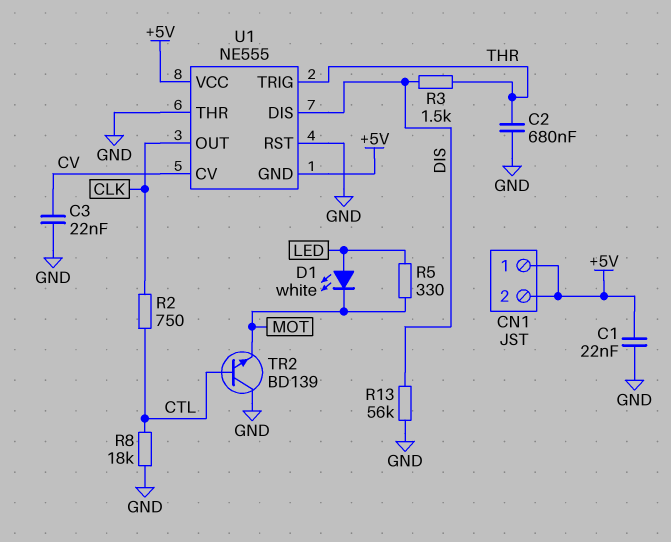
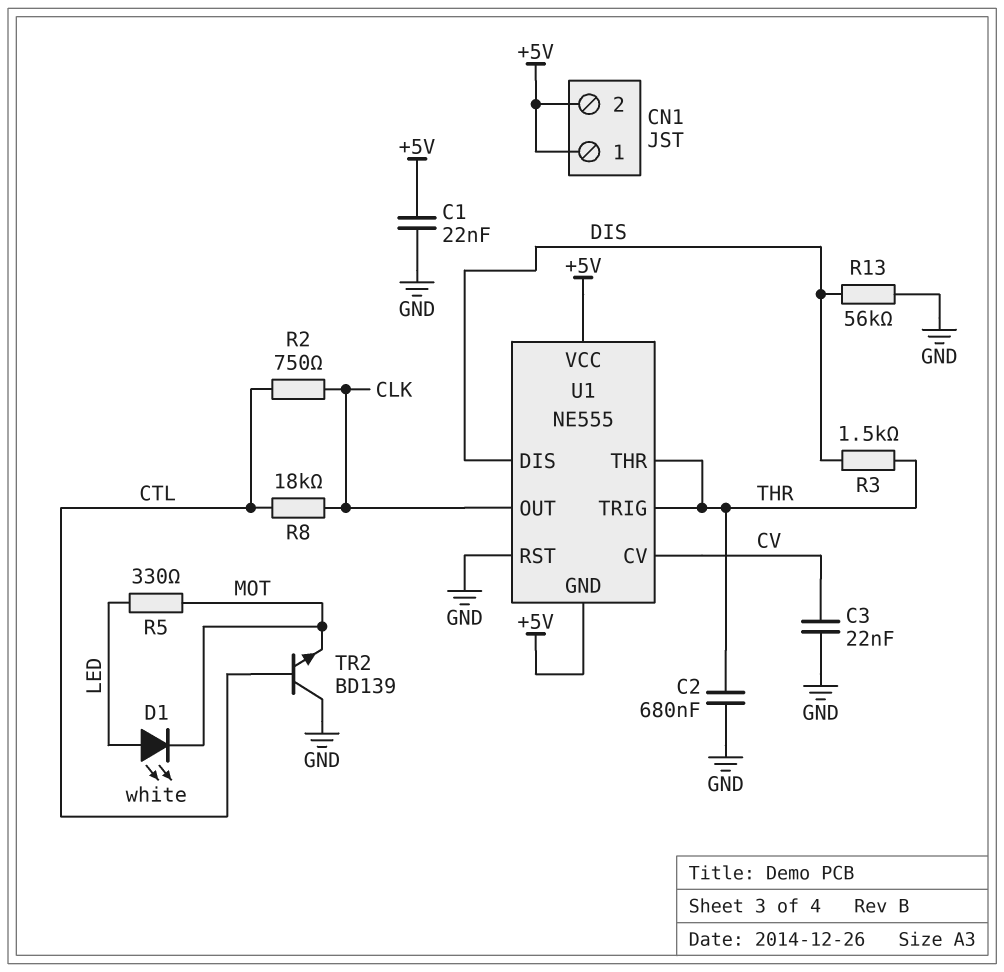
R8: 18k (CTL, GND) -> 18k (CLK, CTL)
U1 pin THR: GND -> THR

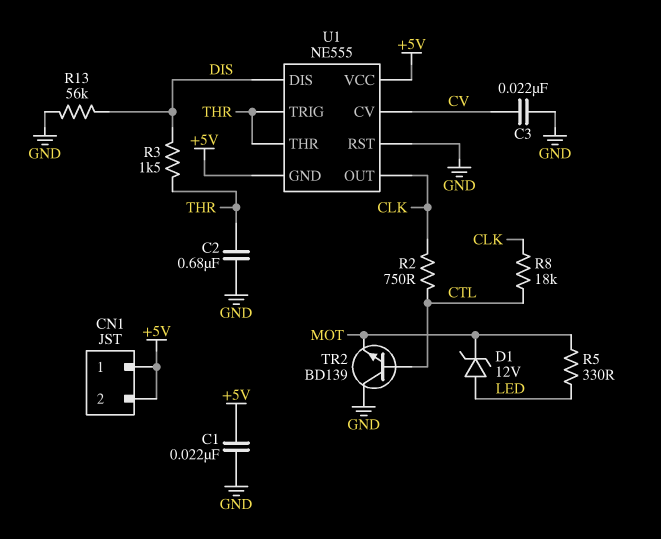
D1: LED white (A LED, K MOT) -> zener 12V (A LED, K MOT)

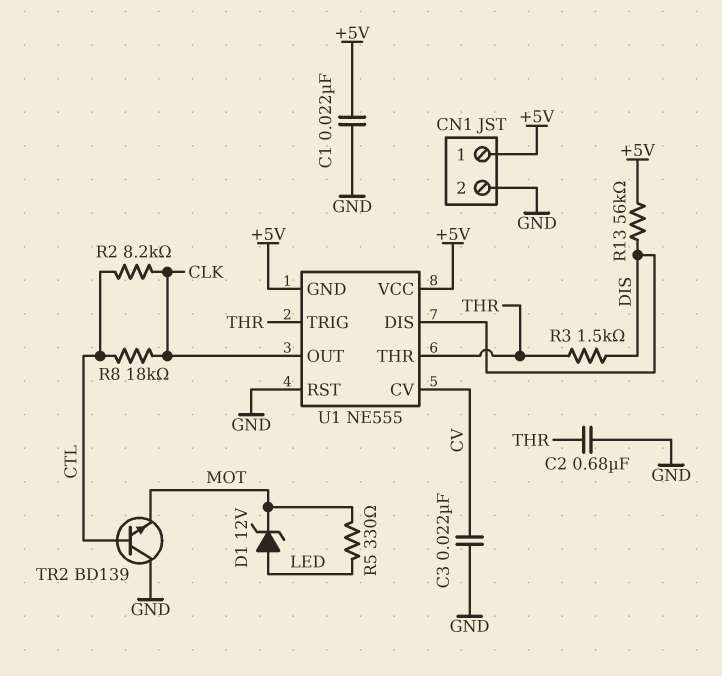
CN1 pin 2: +5V -> GND
R2: 750 (CLK, CTL) -> 8.2k (CLK, CTL)
R13: 56k (DIS, GND) -> 56k (+5V, DIS)

